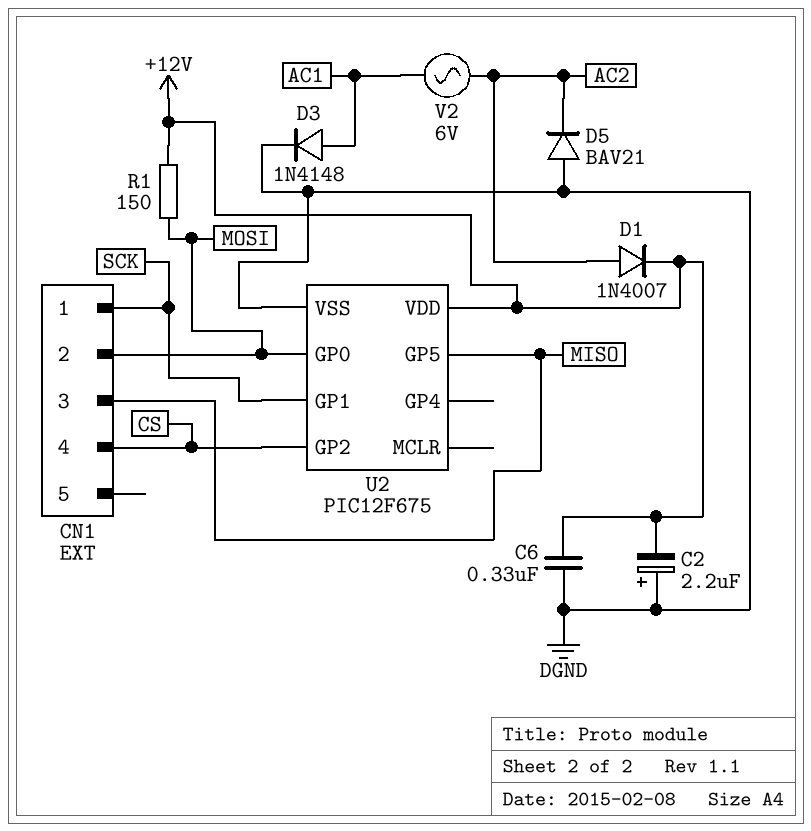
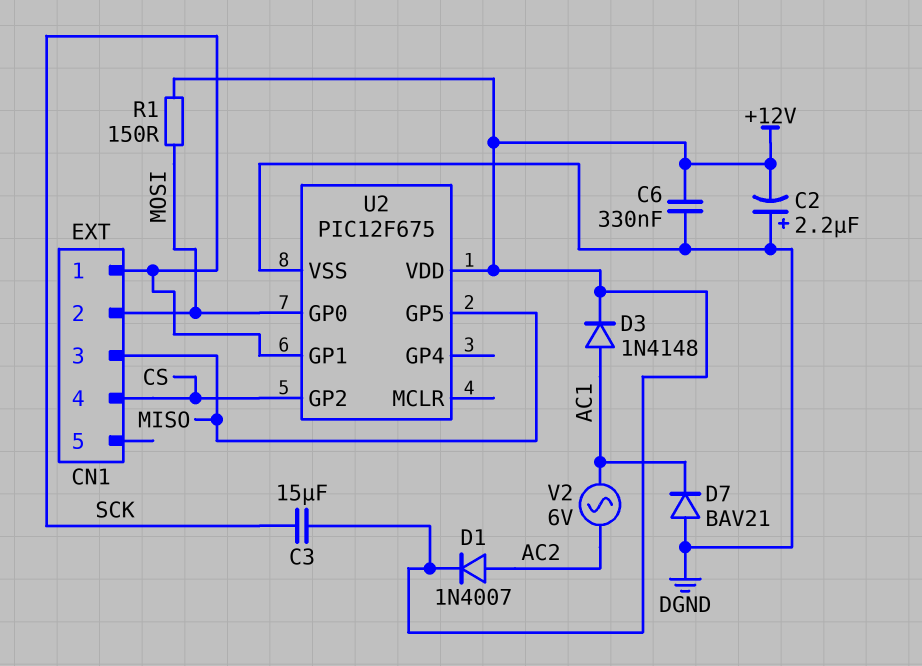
C3: none -> 15uF (+12V, SCK)
D3: diode 1N4148 (A AC1, K DGND) -> diode 1N4148 (A AC1, K +12V)
D5: diode BAV21 (A DGND, K AC2) -> none
D7: none -> diode BAV21 (A DGND, K AC1)

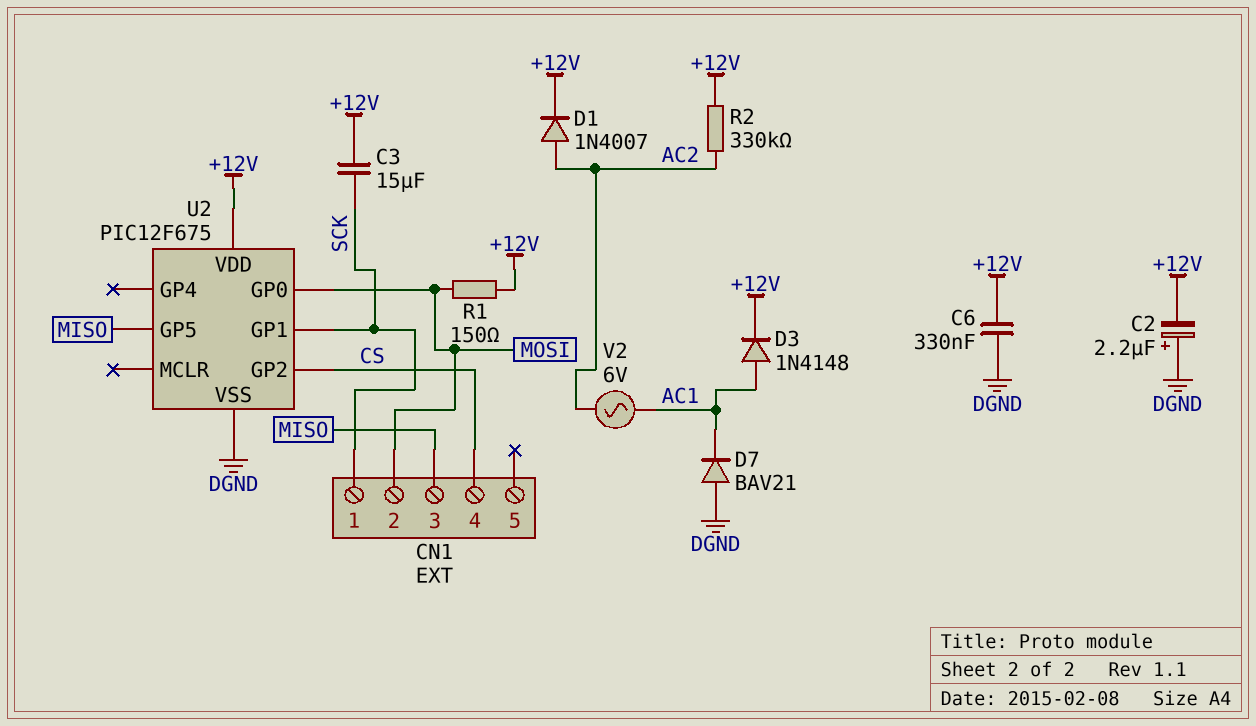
R2: none -> 330k (+12V, AC2)

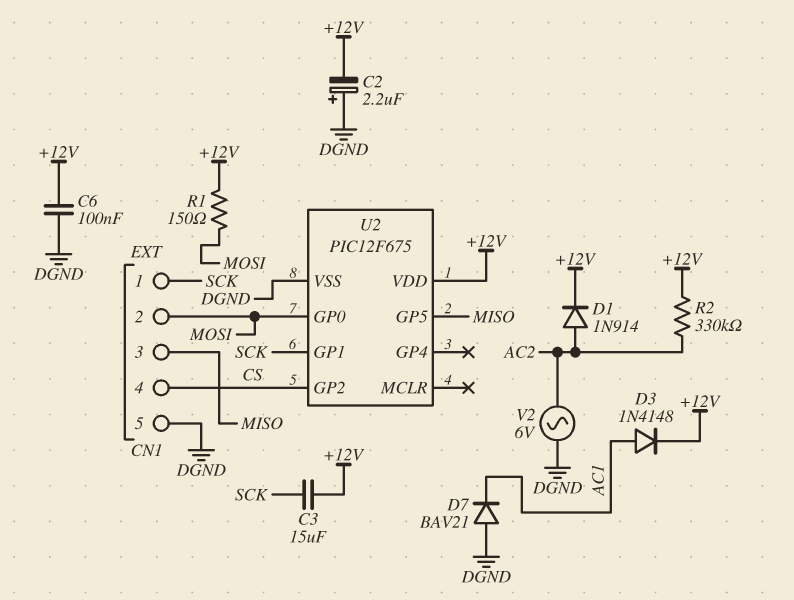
C6: 330nF (+12V, DGND) -> 100nF (+12V, DGND)
CN1 pin 5: none -> DGND
D1: diode 1N4007 (A AC2, K +12V) -> diode 1N914 (A AC2, K +12V)
V2: AC 6V (AC1, AC2) -> AC 6V (AC2, DGND)

